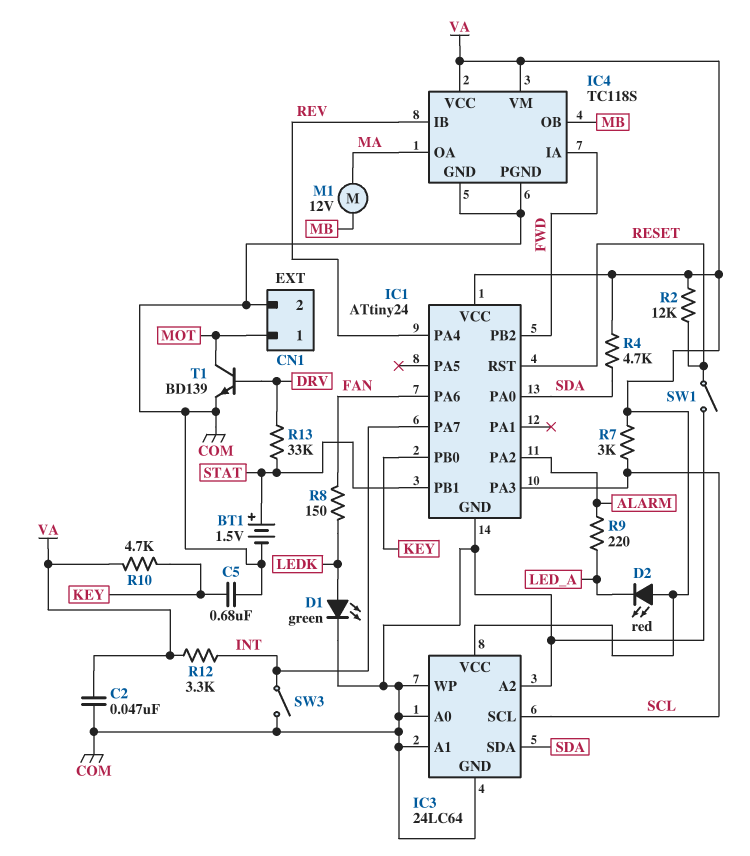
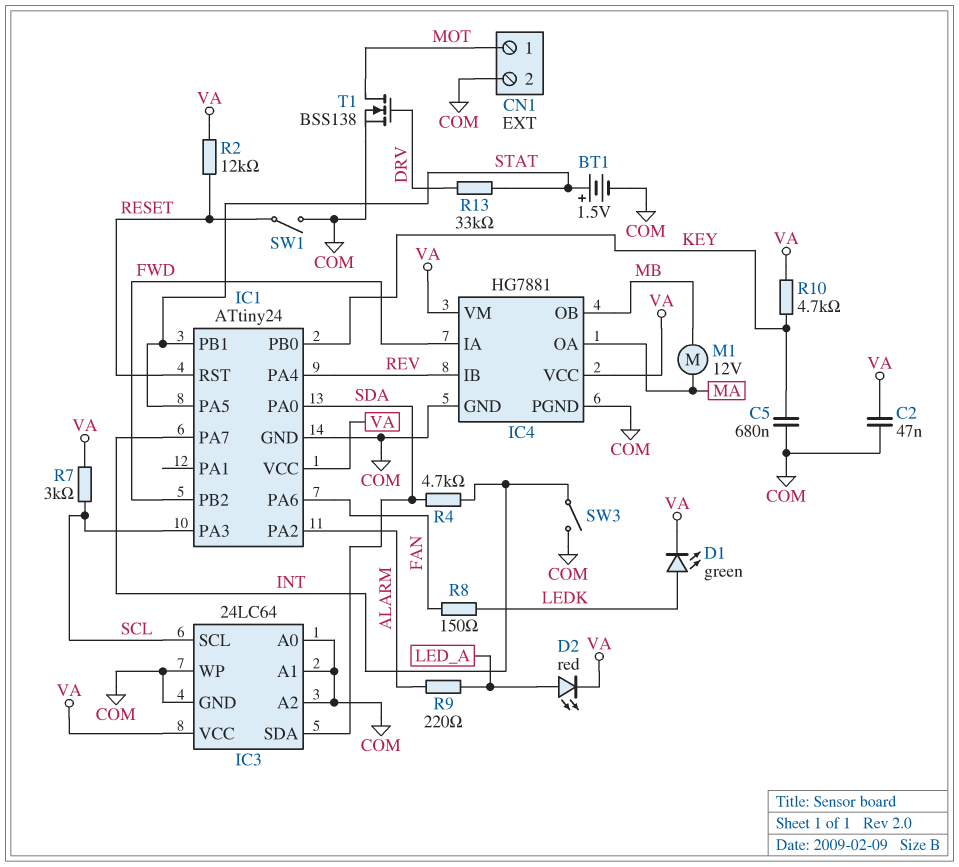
D1: LED green (A LEDK, K COM) -> LED green (A LEDK, K VA)
D2: LED red (A VA, K LED_A) -> LED red (A LED_A, K VA)
IC1 pin PA5: none -> STAT
IC4: TC118S -> HG7881
R4: 4.7k (SDA, VA) -> 4.7k (INT, SDA)
R12: 3.3k (INT, VA) -> none
T1: NPN BD139 (B DRV, C MOT, E COM) -> NMOS BSS138 (G DRV, D MOT, S COM)

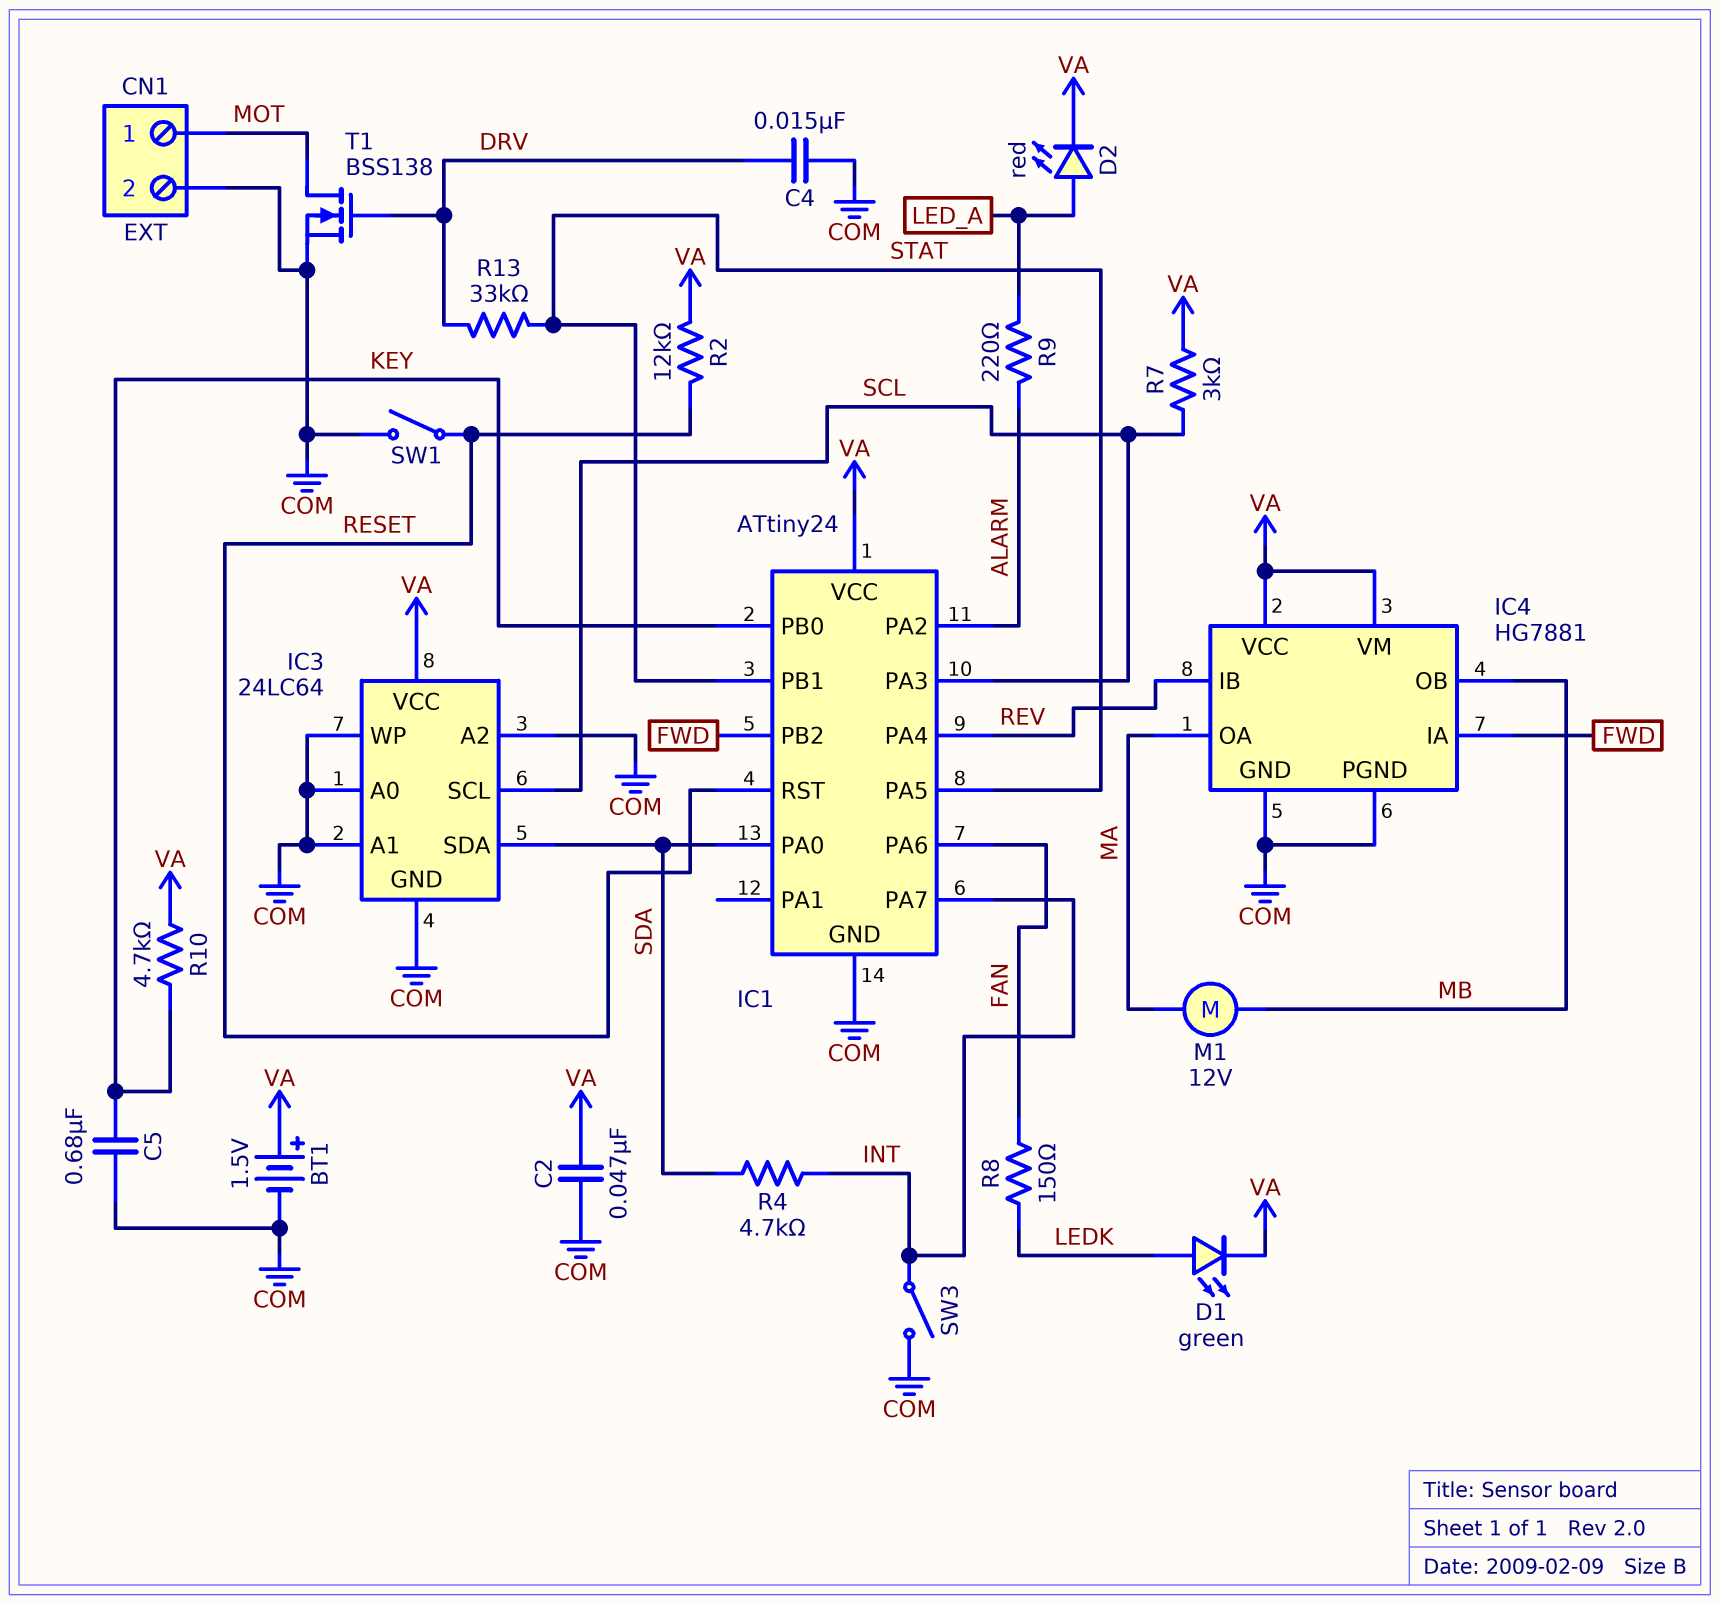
BT1: 1.5V (plus STAT, minus COM) -> 1.5V (plus VA, minus COM)
C4: none -> 15nF (COM, DRV)

